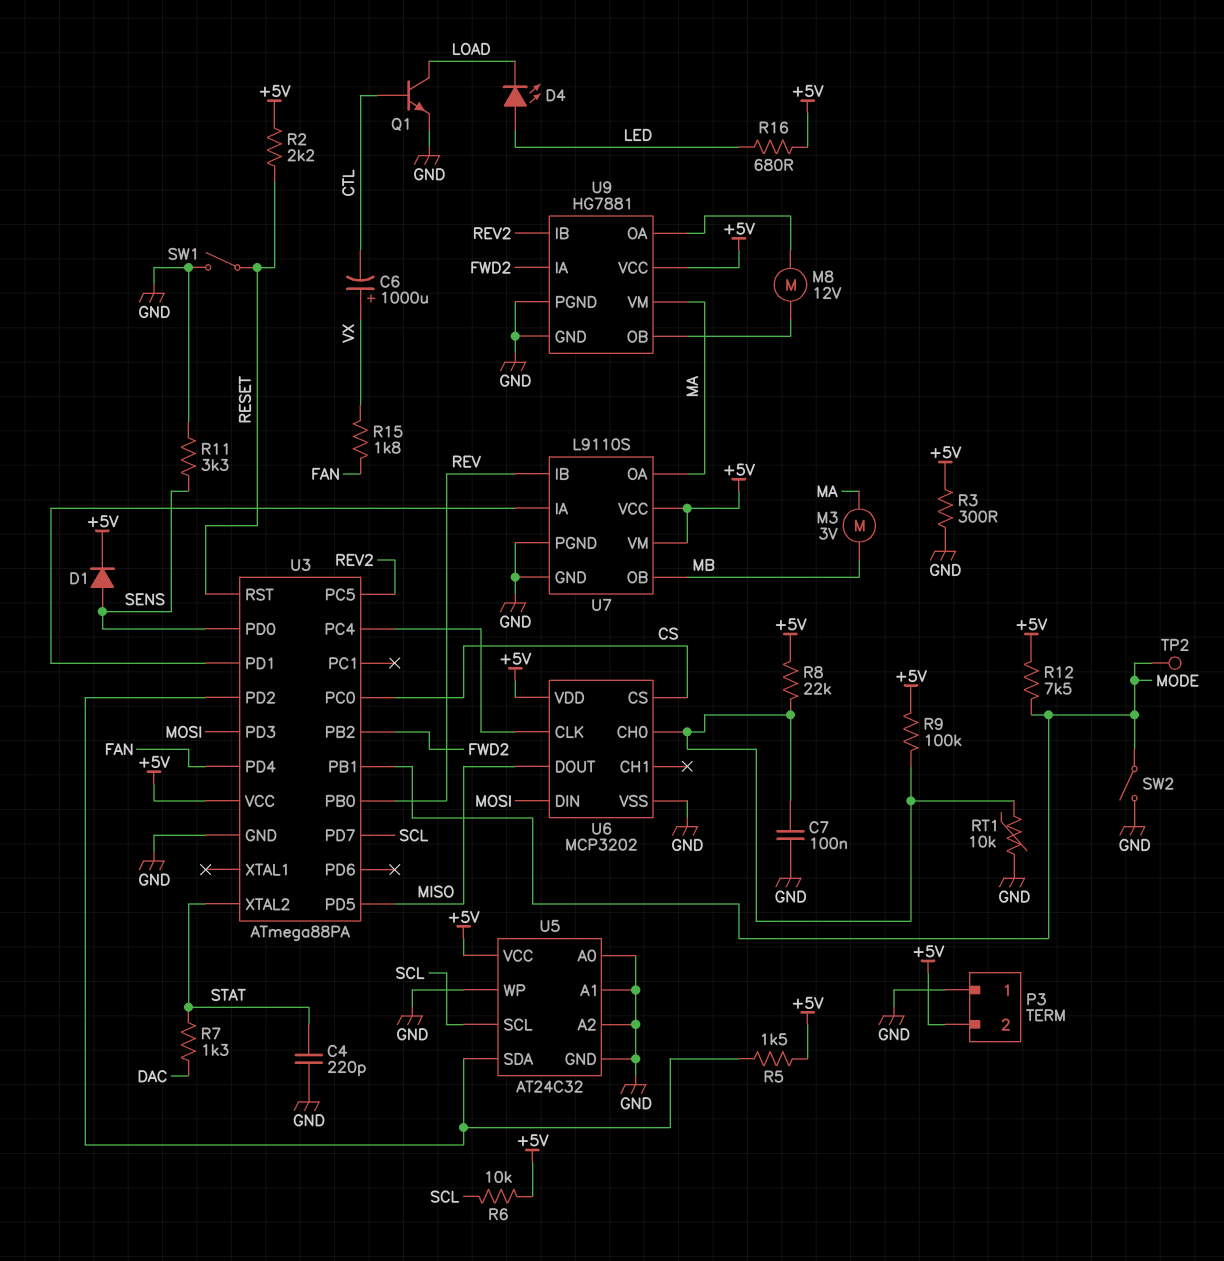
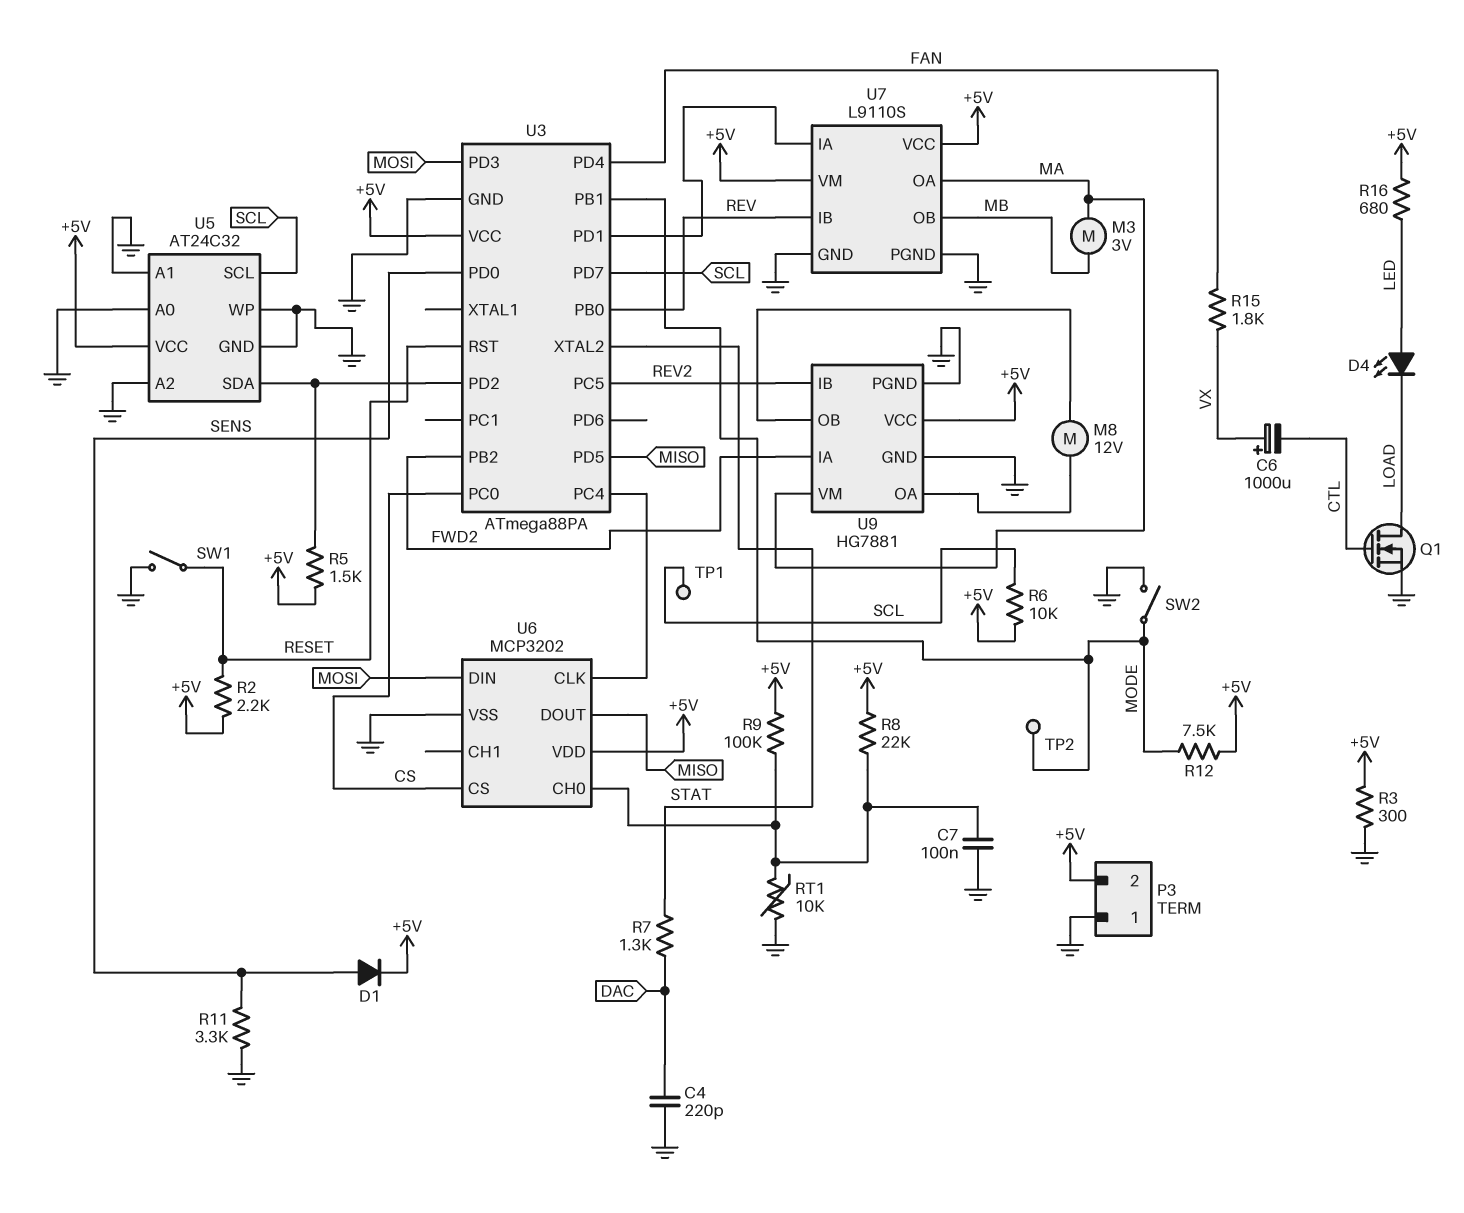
C4: 220pF (GND, STAT) -> 220pF (DAC, GND)
Q1: NPN (B CTL, C LOAD, E GND) -> NMOS (G CTL, D LOAD, S GND)
TP1: none -> test point (SCL)

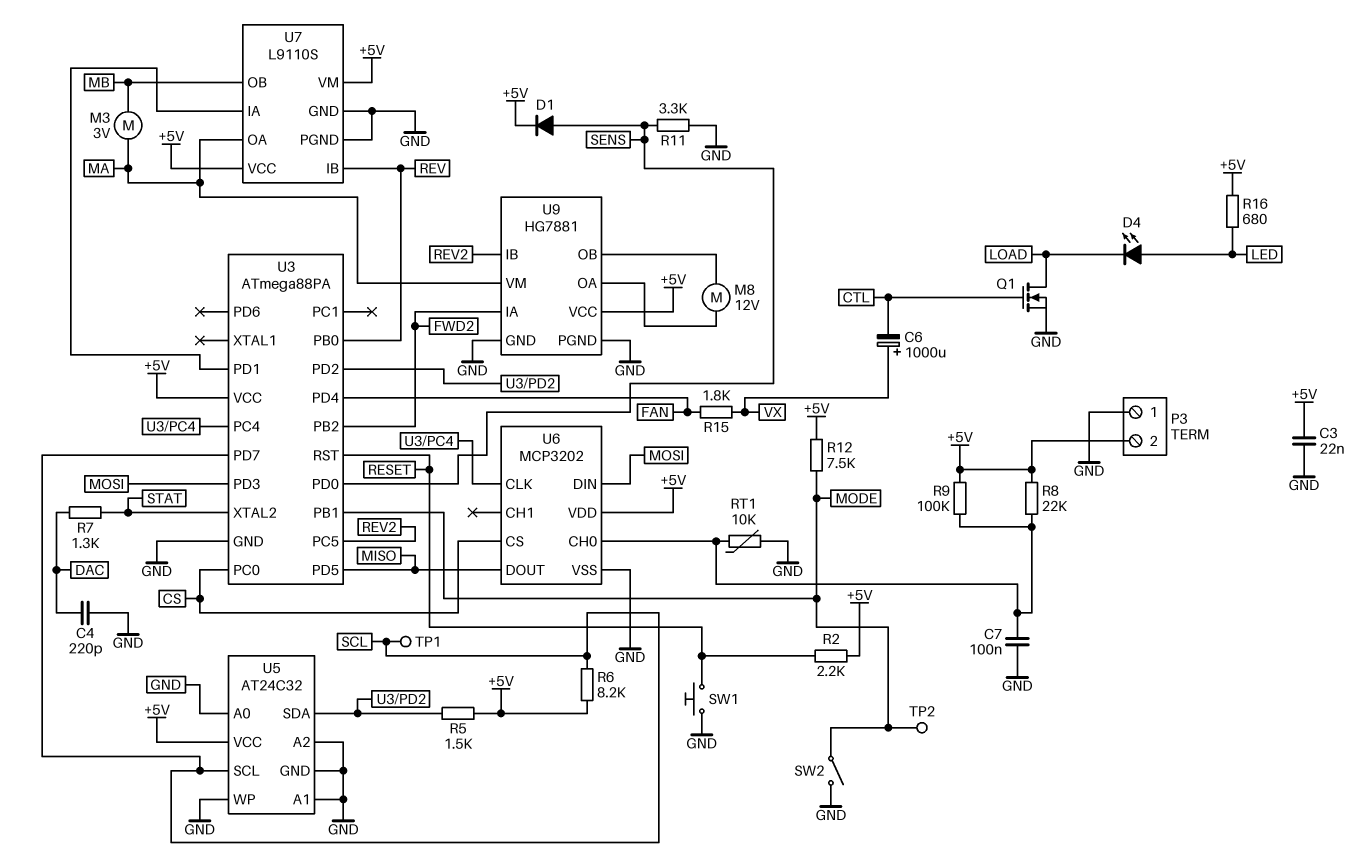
C3: none -> 22nF (+5V, GND)
R3: 300 (+5V, GND) -> none
R6: 10k (+5V, SCL) -> 8.2k (+5V, SCL)
SW1: switch (GND, RESET) -> button (GND, RESET)

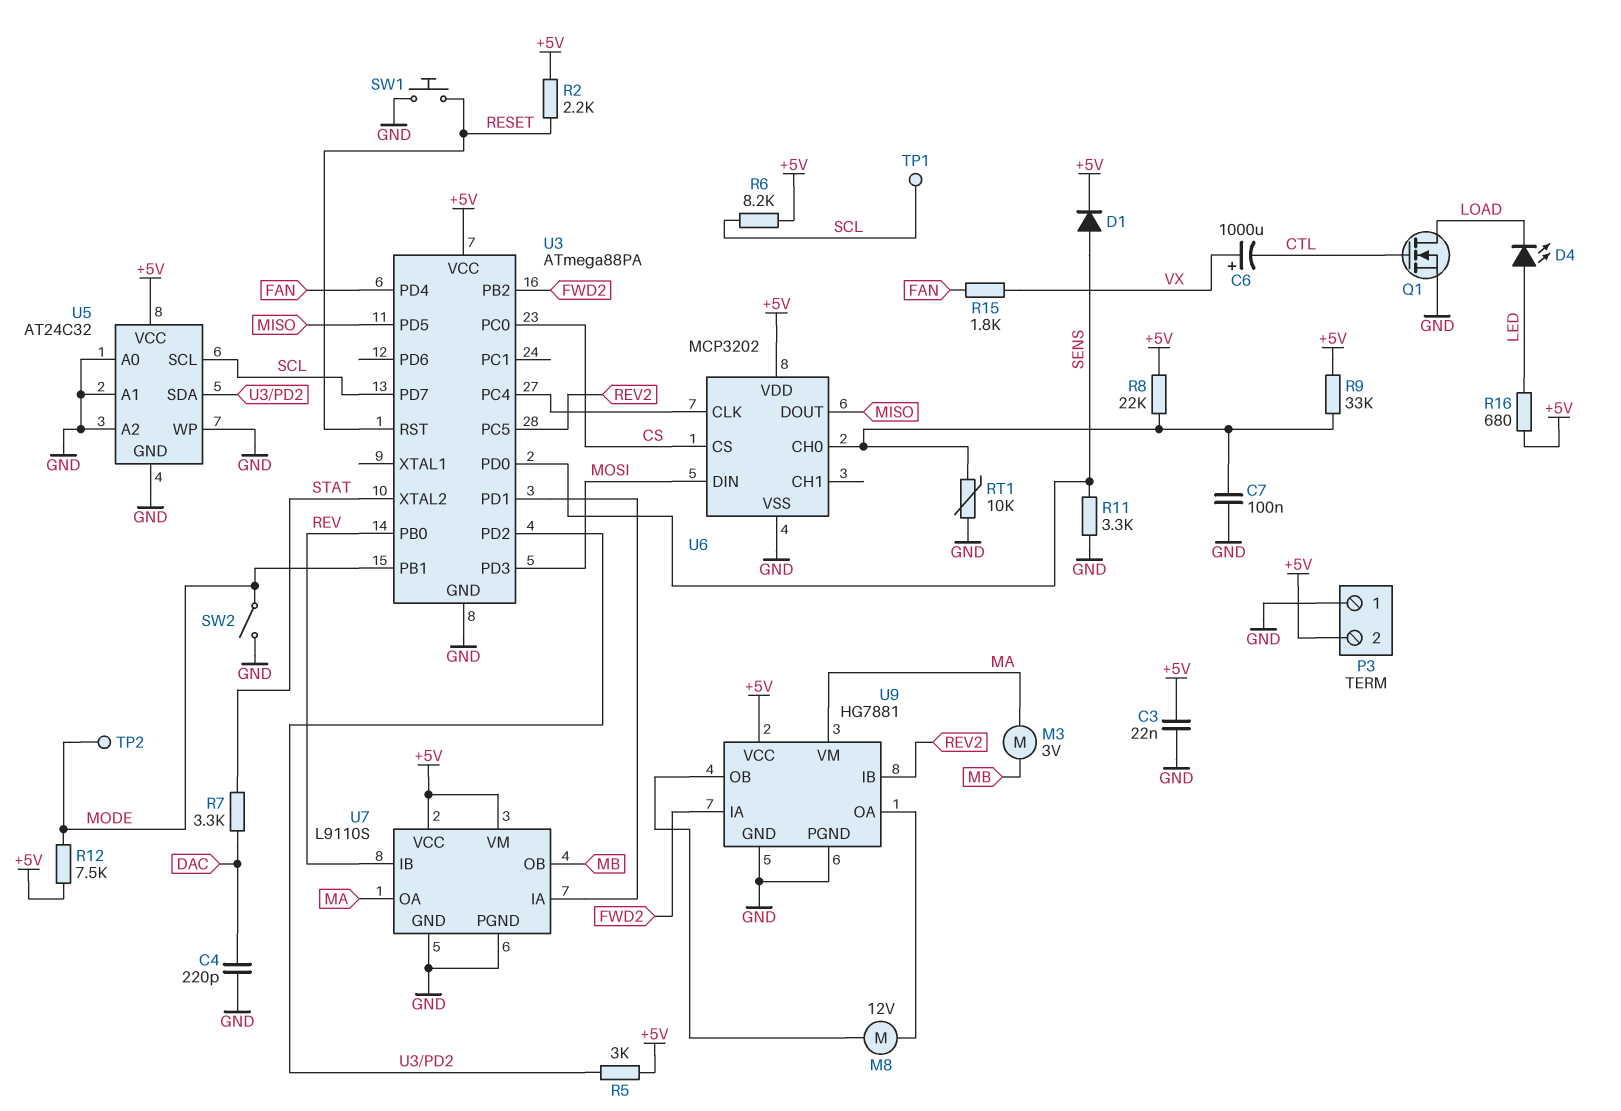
R5: 1.5k (+5V, U3/PD2) -> 3k (+5V, U3/PD2)
R7: 1.3k (DAC, STAT) -> 3.3k (DAC, STAT)
R9: 100k (+5V, U6/CH0) -> 33k (+5V, U6/CH0)

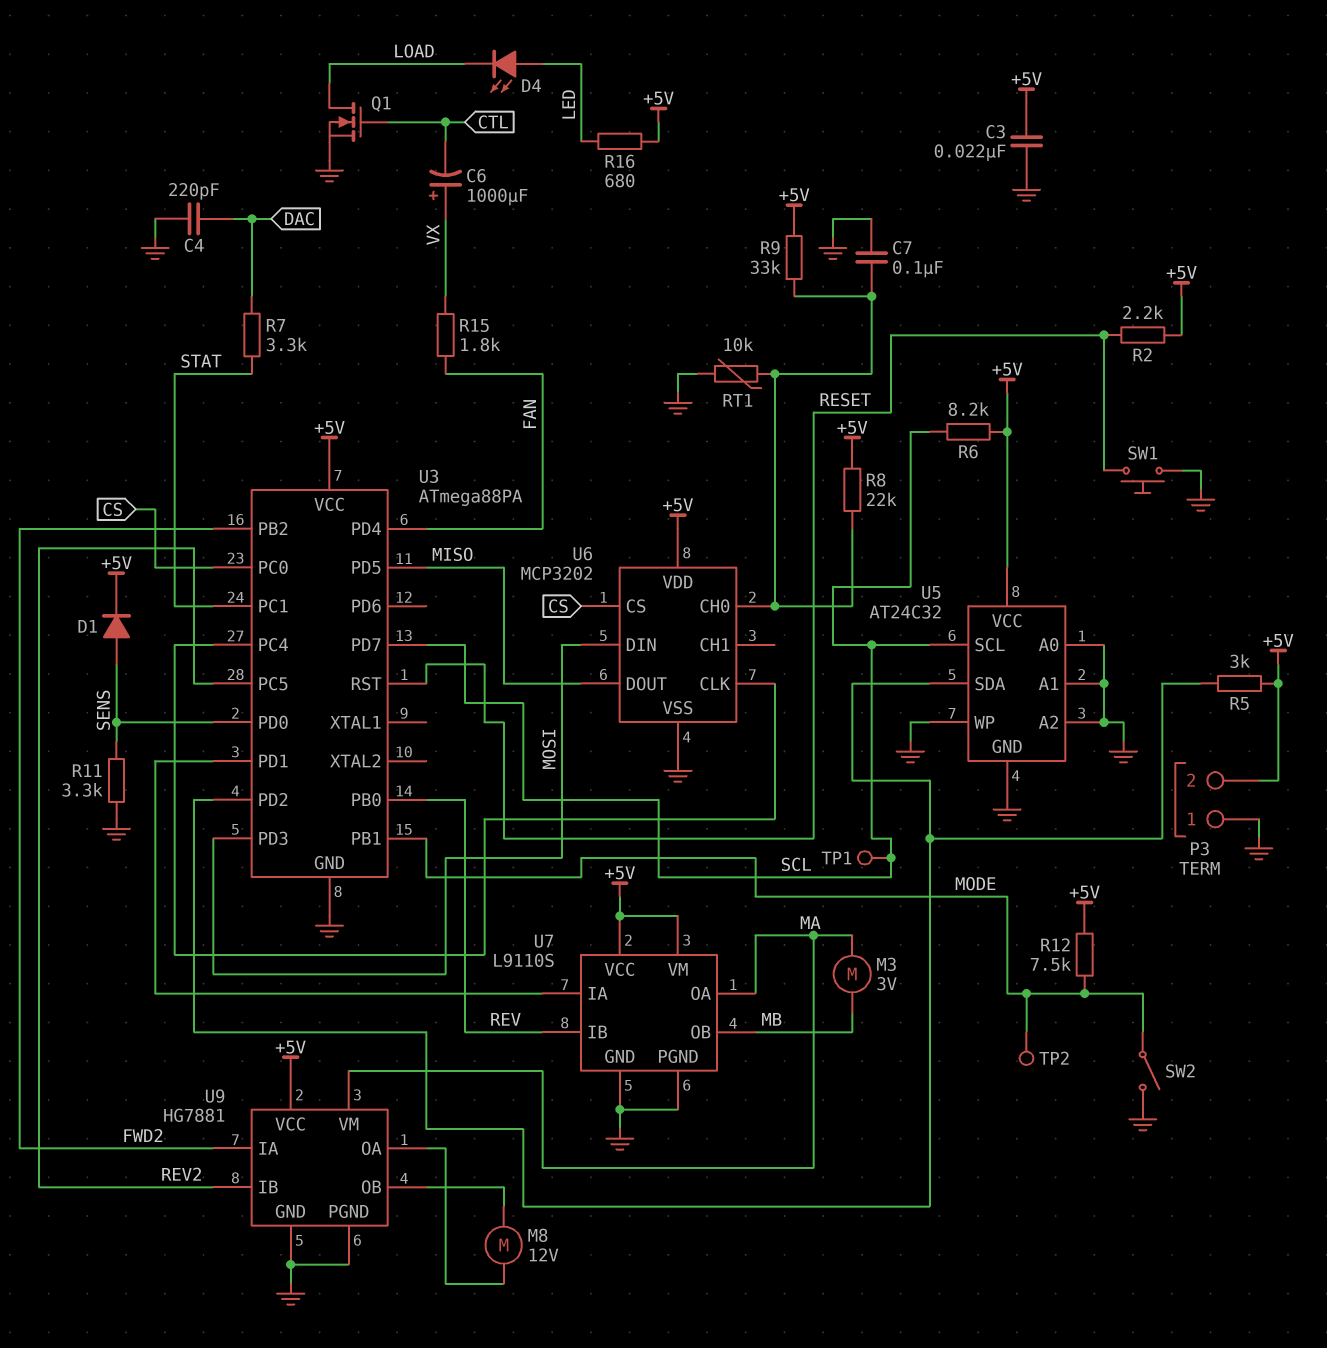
U3 pin PC1: none -> STAT
U3 pin XTAL2: STAT -> none

